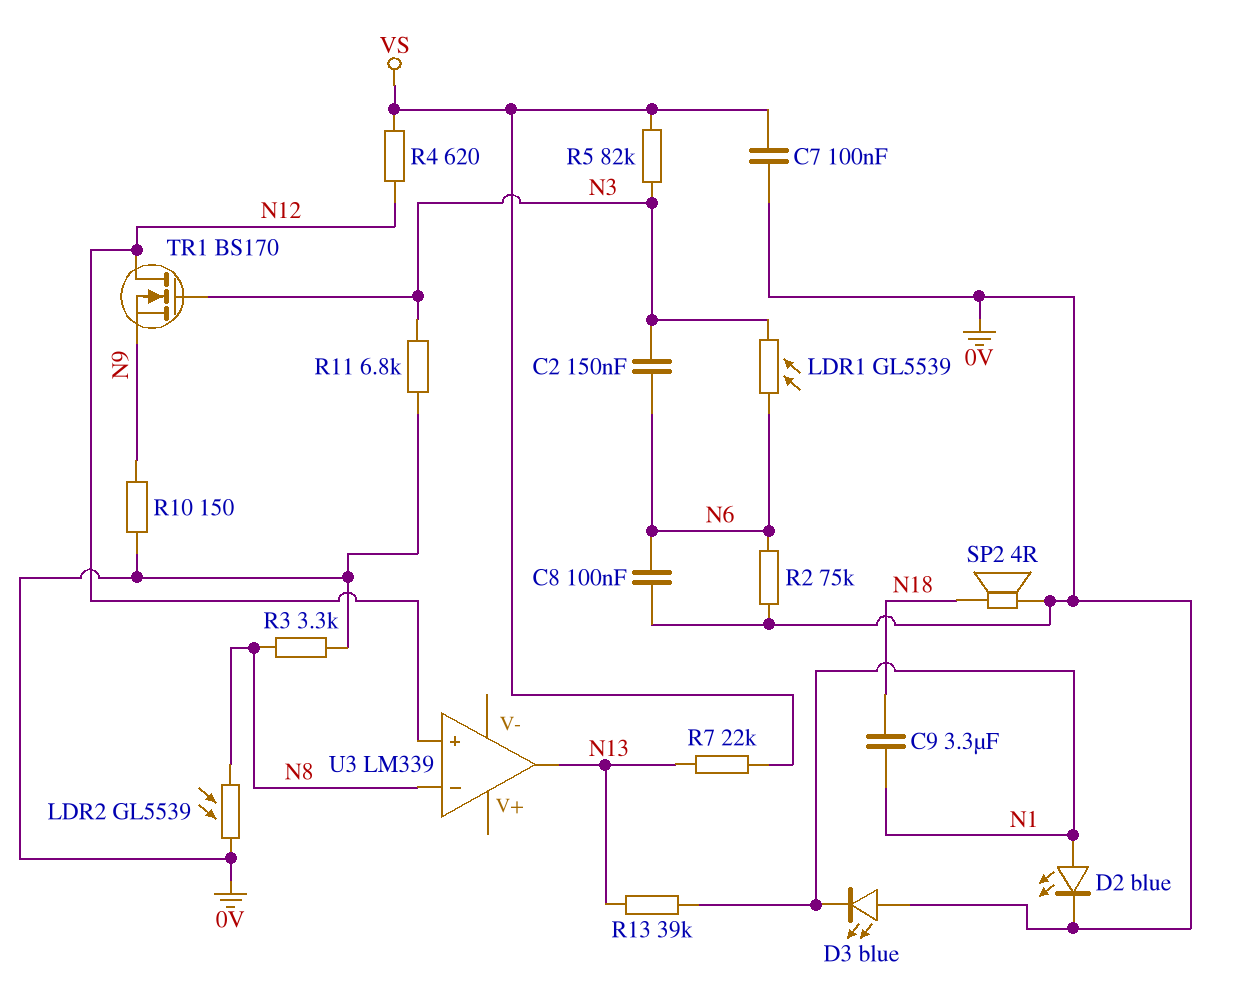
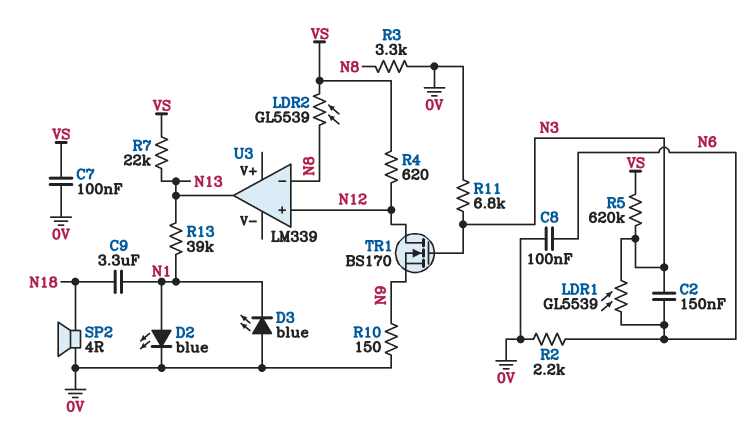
LDR2: GL5539 (0V, N8) -> GL5539 (N8, VS)
R2: 75k (0V, N6) -> 2.2k (0V, N6)
R5: 82k (N3, VS) -> 620k (N3, VS)

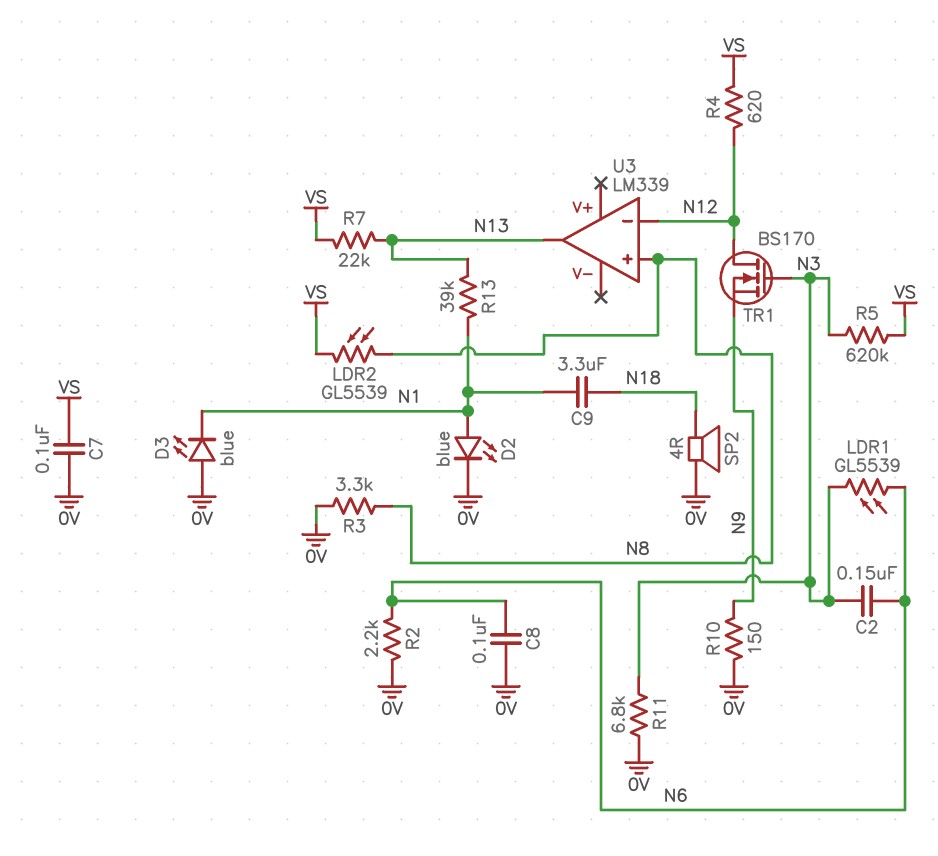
U3 pin in+: N12 -> N8
U3 pin in-: N8 -> N12

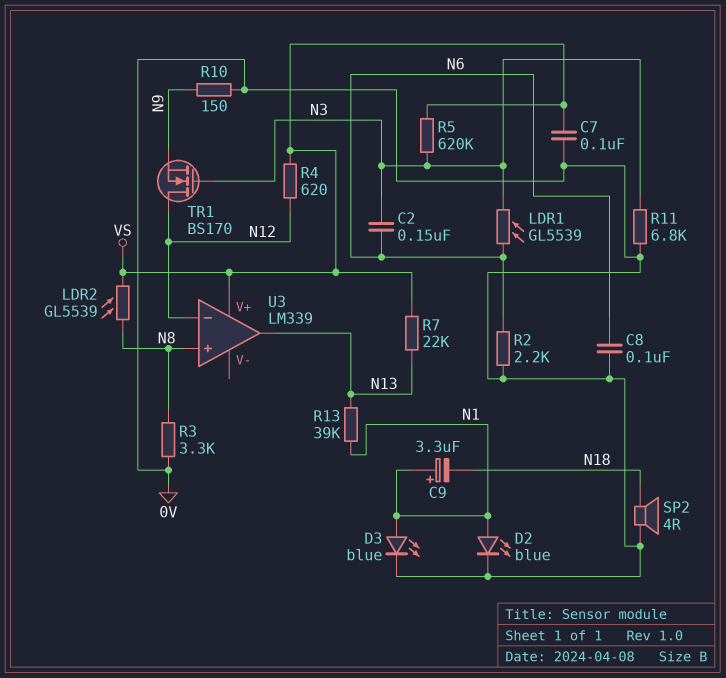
C9: 3.3uF (N1, N18) -> 3.3uF (plus N1, minus N18)
D3: LED blue (A 0V, K N1) -> LED blue (A N1, K 0V)
U3 pin V+: none -> VS

